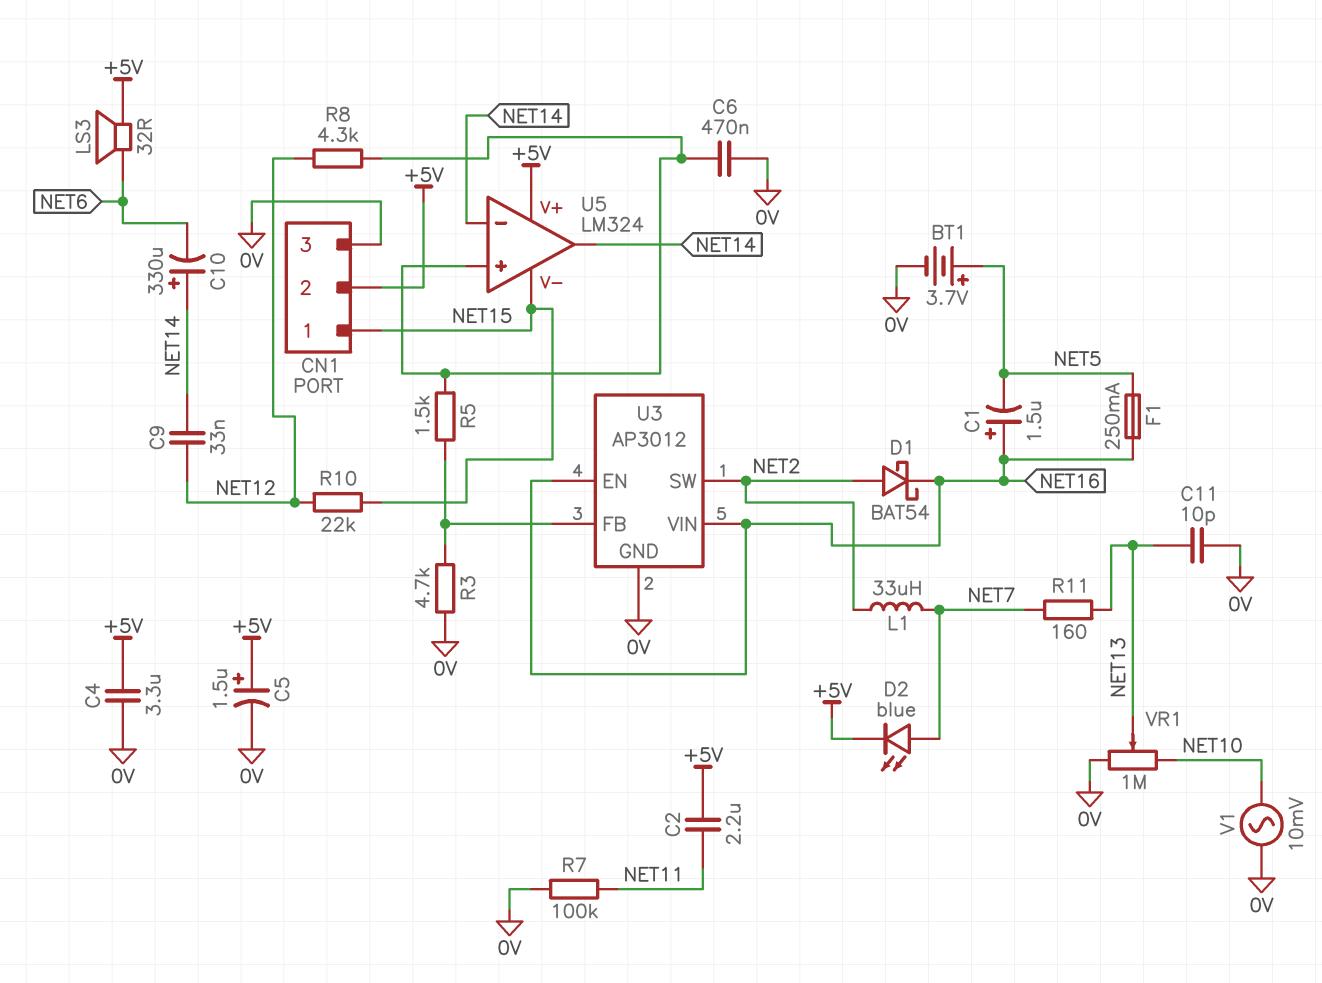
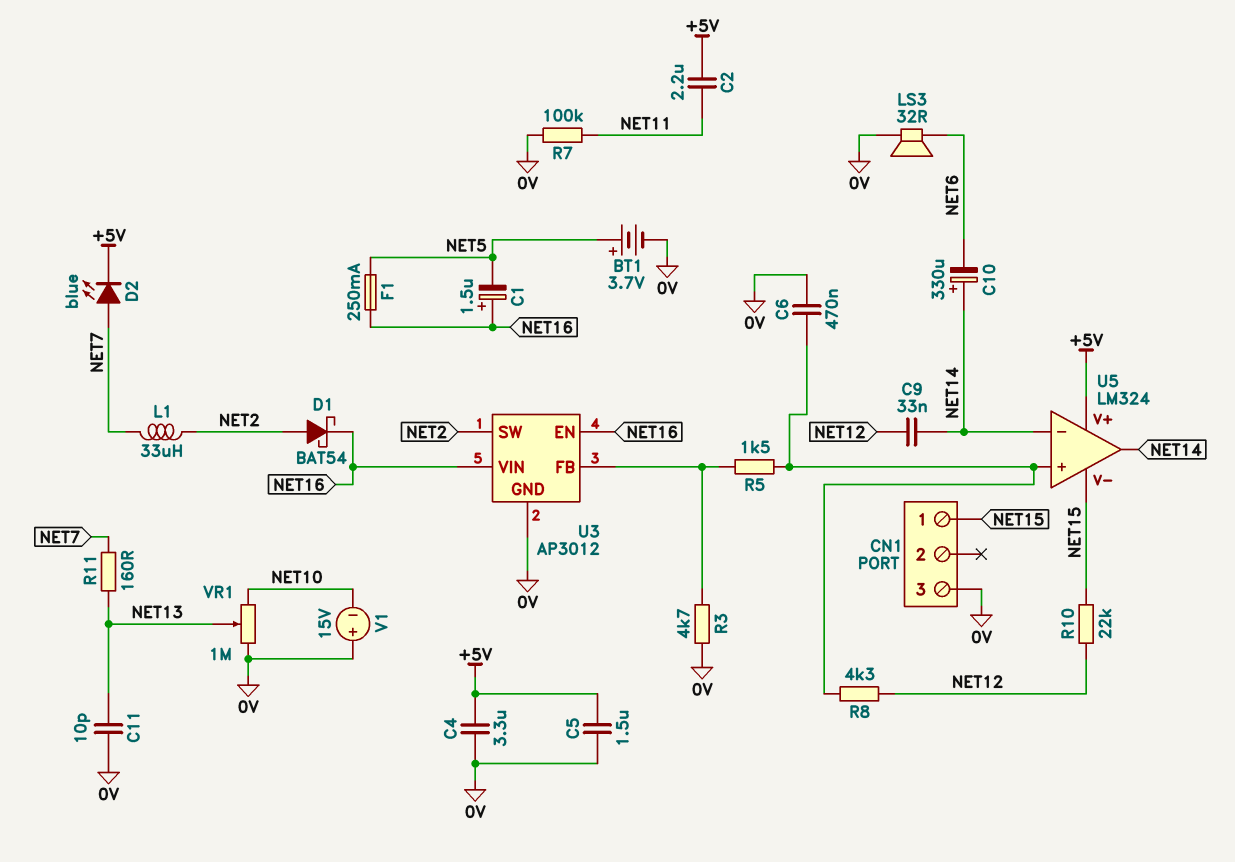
C5: 1.5uF (plus +5V, minus 0V) -> 1.5uF (+5V, 0V)
CN1 pin 2: +5V -> none
LS3: speaker 32R (+5V, NET6) -> speaker 32R (0V, NET6)
V1: AC 10mV (0V, NET10) -> 15V (plus 0V, minus NET10)

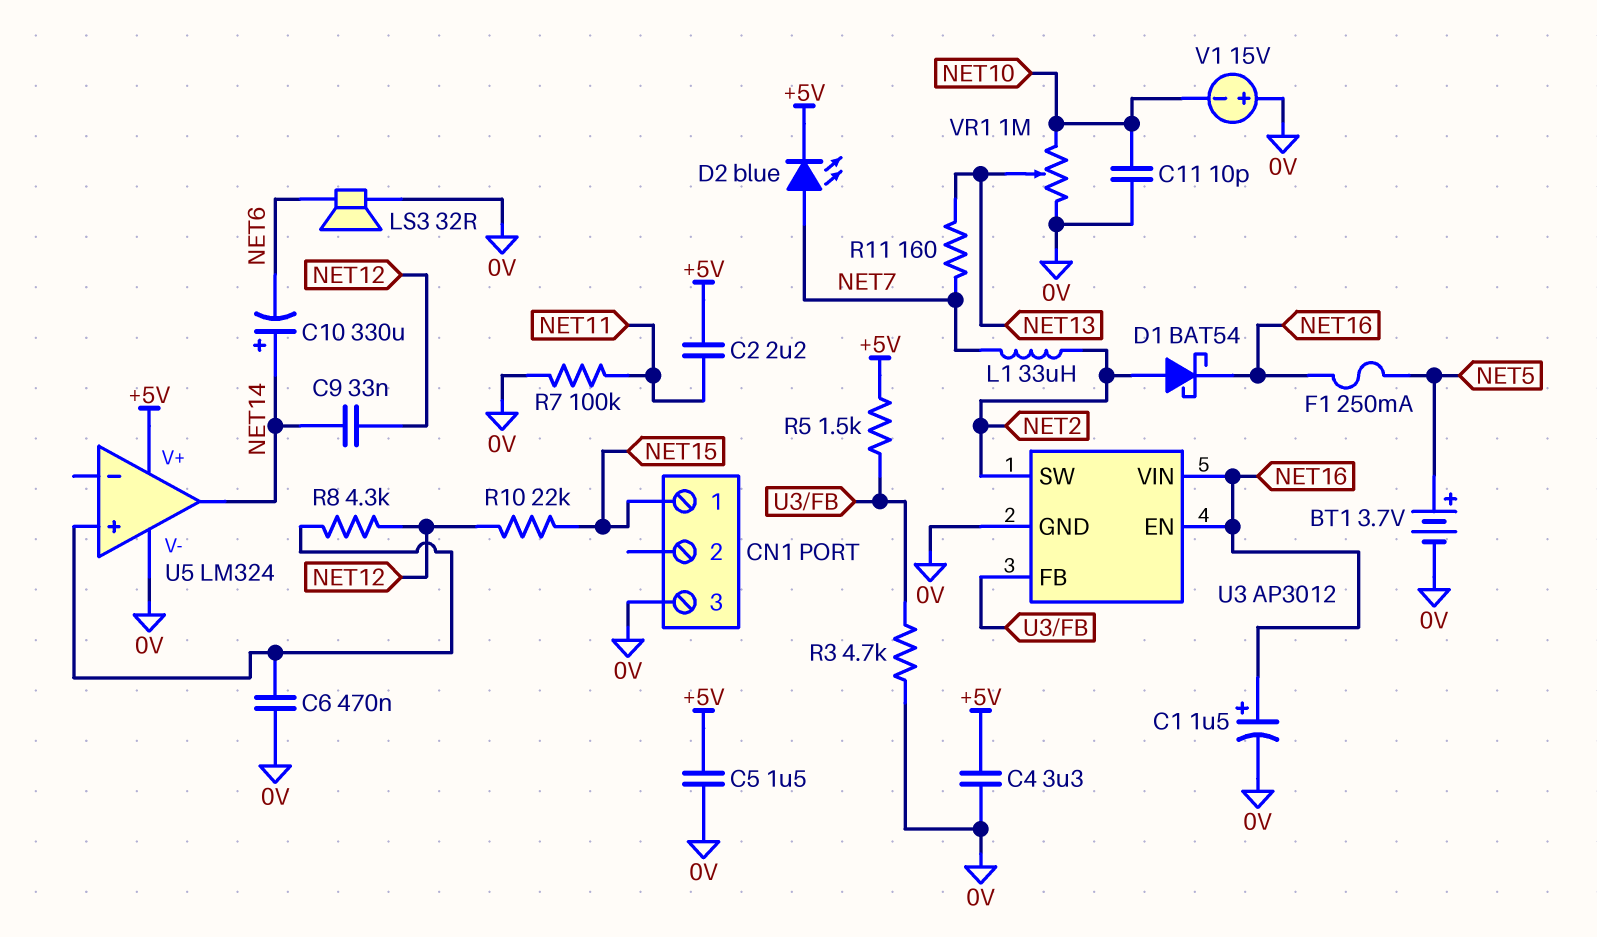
C1: 1.5uF (plus NET16, minus NET5) -> 1.5uF (plus NET16, minus 0V)
C11: 10pF (0V, NET13) -> 10pF (0V, NET10)
R5: 1.5k (U3/FB, U5/in+) -> 1.5k (+5V, U3/FB)
U5 pin V-: NET15 -> 0V
U5 pin in-: NET14 -> none

